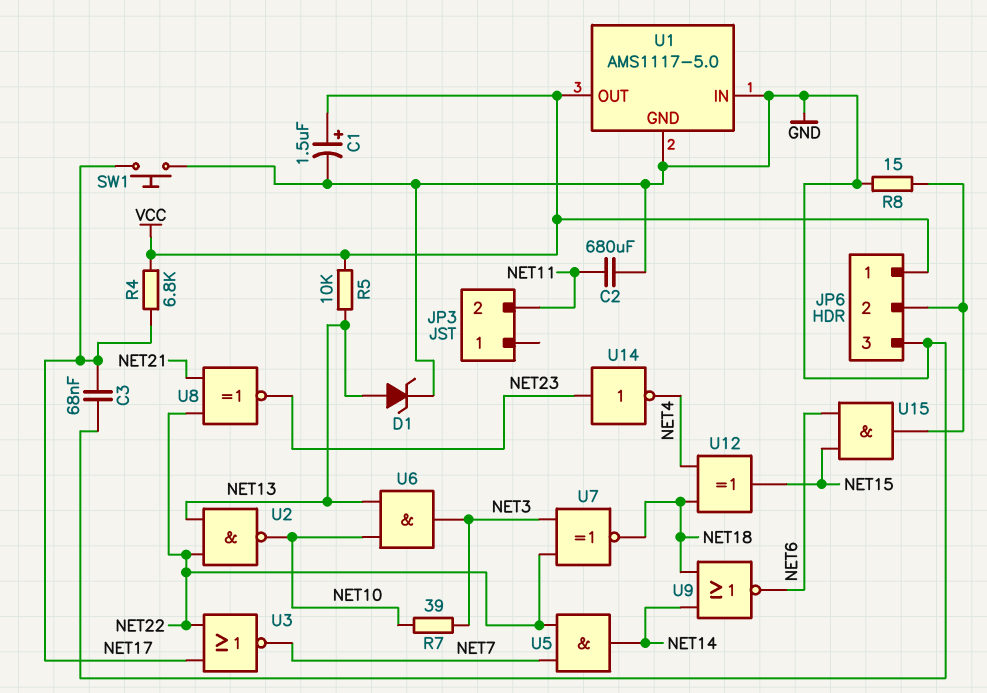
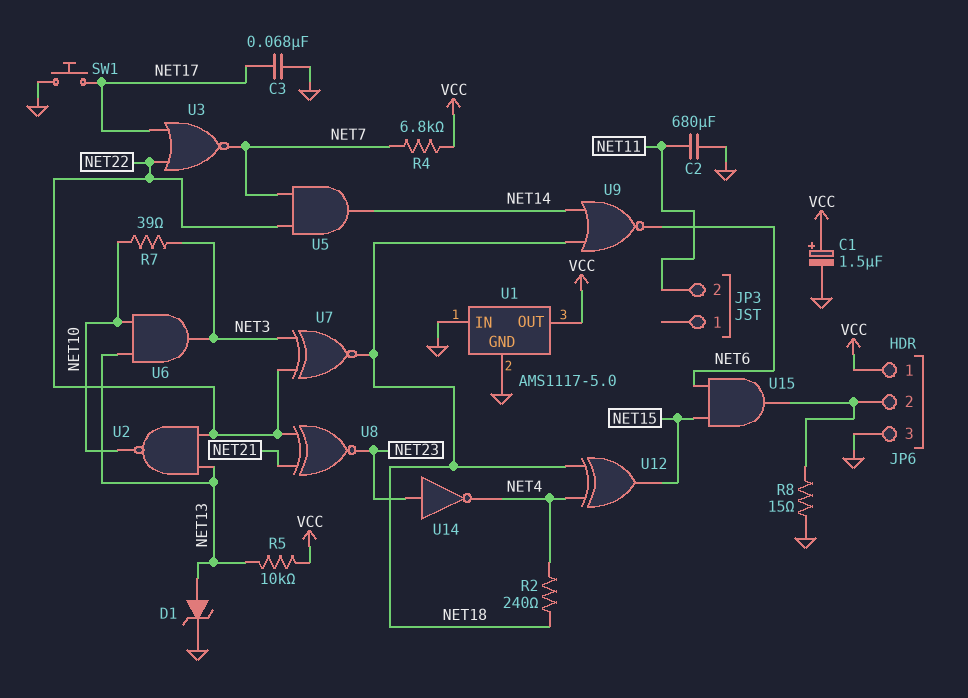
R2: none -> 240 (NET4, NET18)
R4: 6.8k (NET17, VCC) -> 6.8k (NET7, VCC)

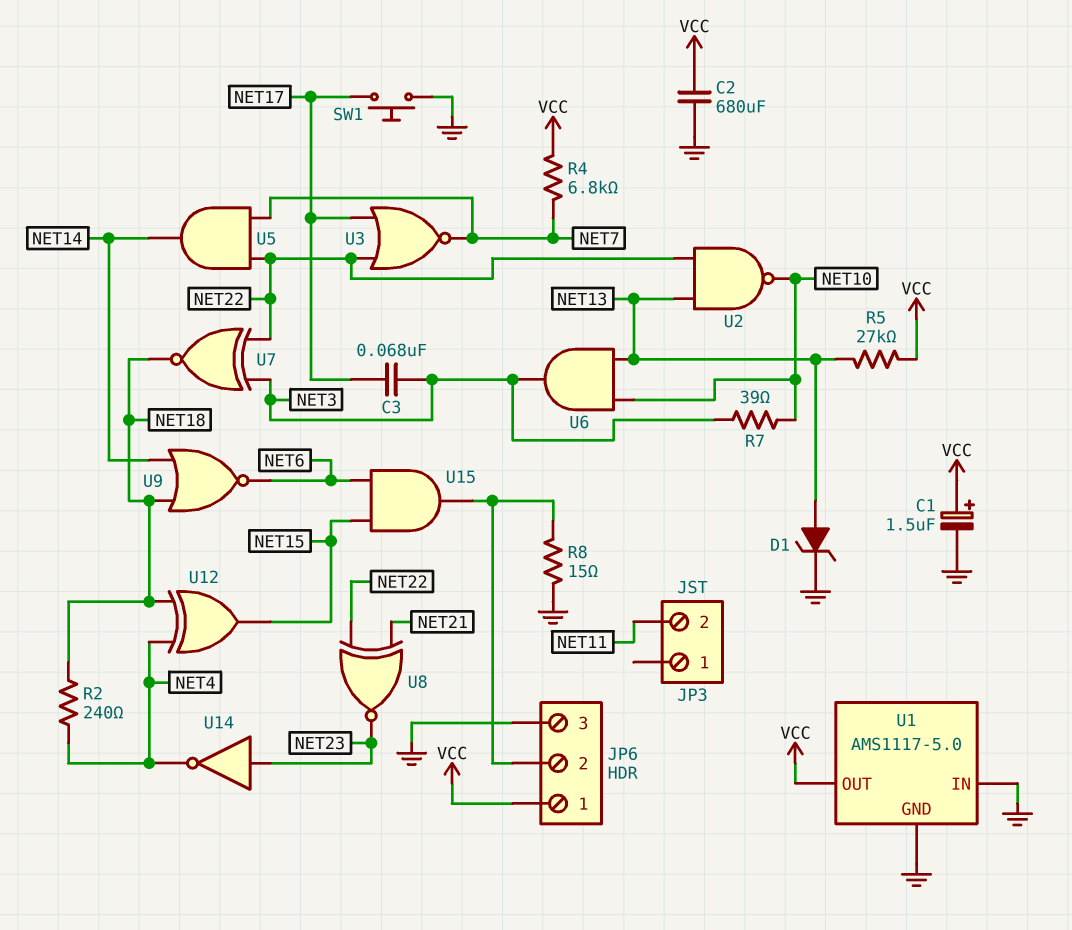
C2: 680uF (GND, NET11) -> 680uF (GND, VCC)
C3: 68nF (GND, NET17) -> 68nF (NET3, NET17)
R5: 10k (NET13, VCC) -> 27k (NET13, VCC)

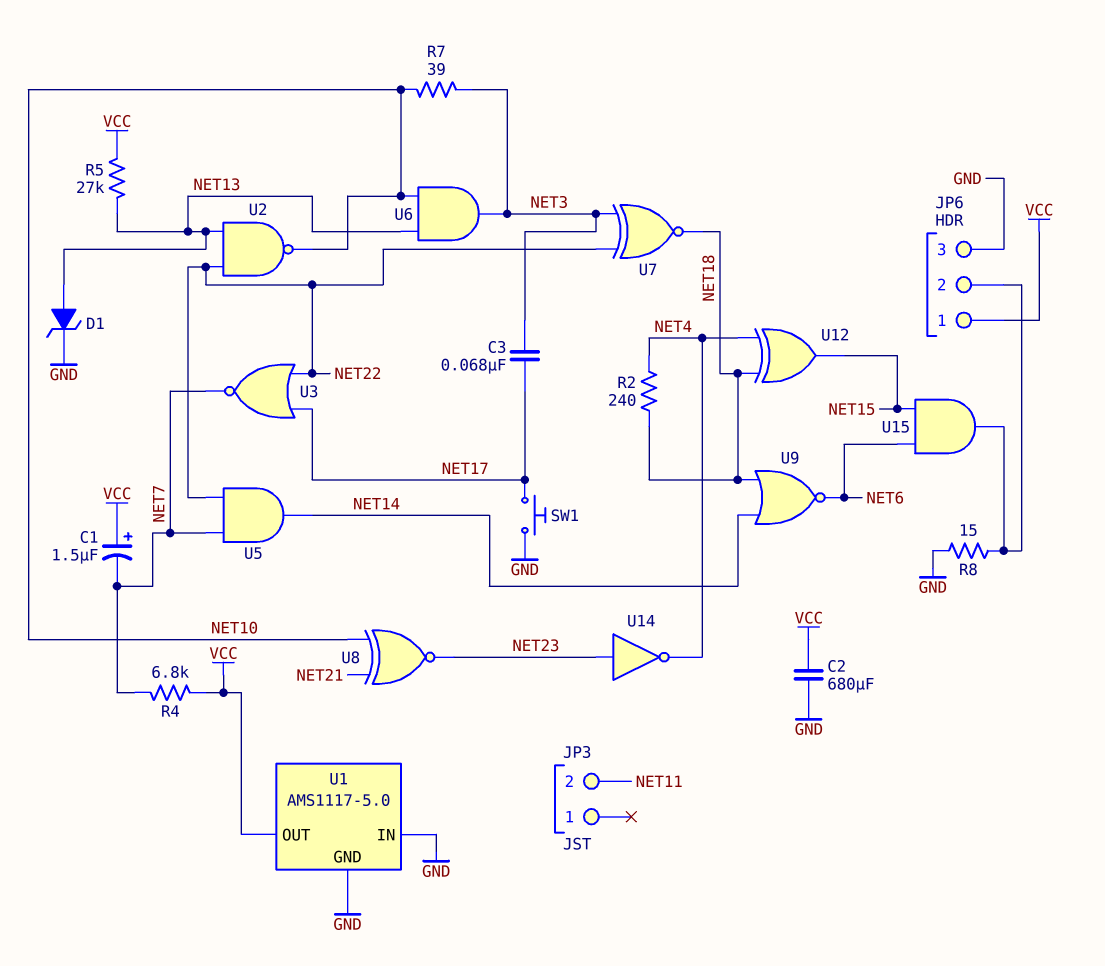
C1: 1.5uF (plus VCC, minus GND) -> 1.5uF (plus VCC, minus NET7)
U8: XNOR (in NET21, in NET22, out NET23) -> XNOR (in NET10, in NET21, out NET23)

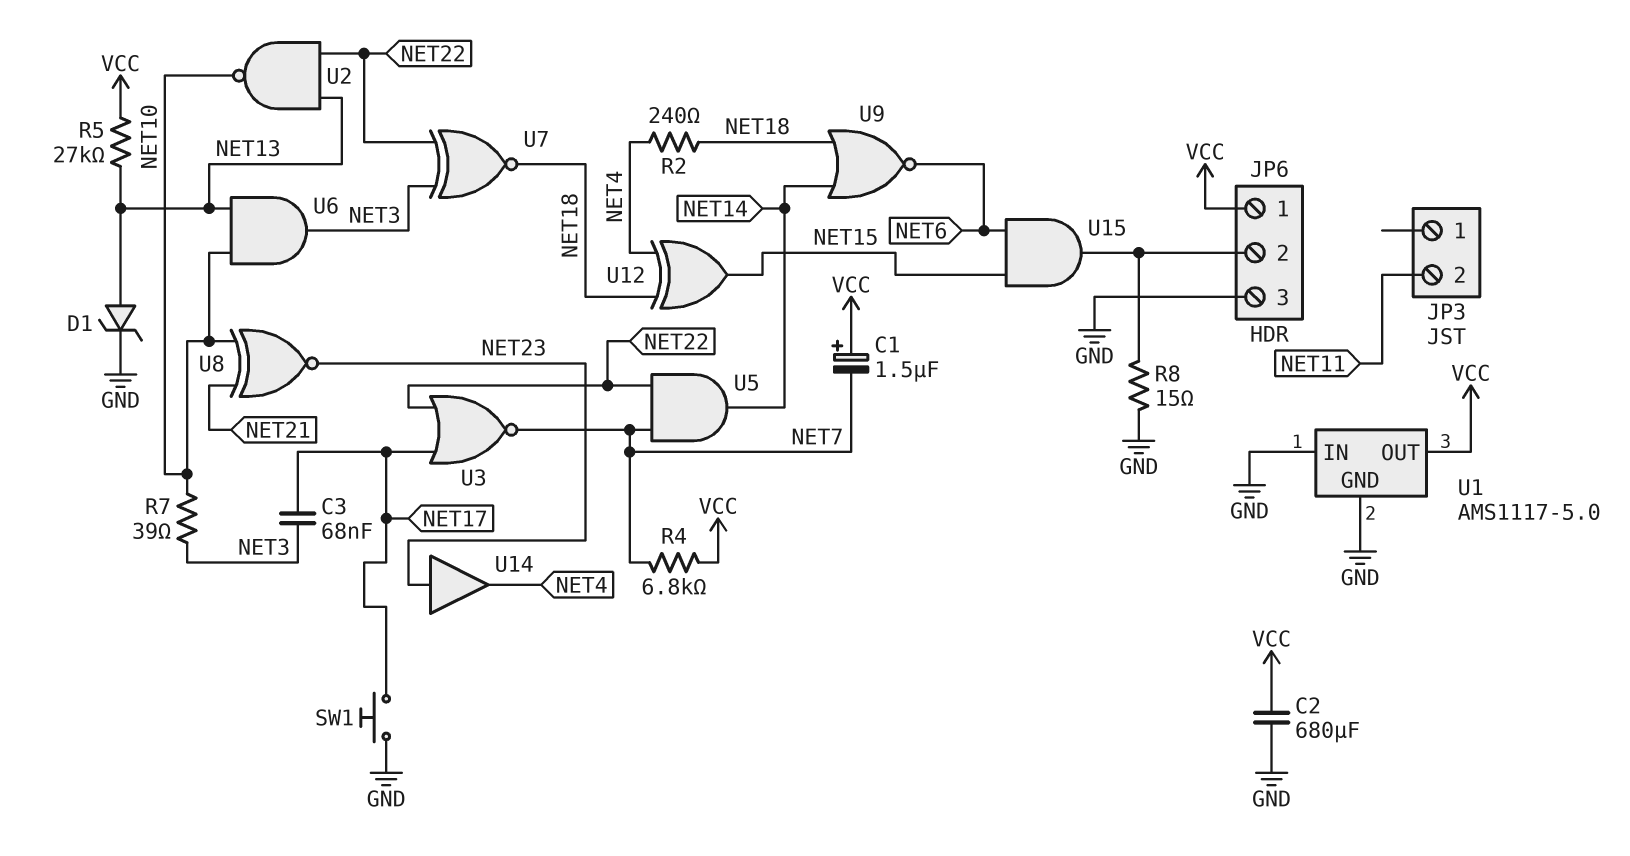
U14: NOT (in NET23, out NET4) -> buffer (in NET23, out NET4)

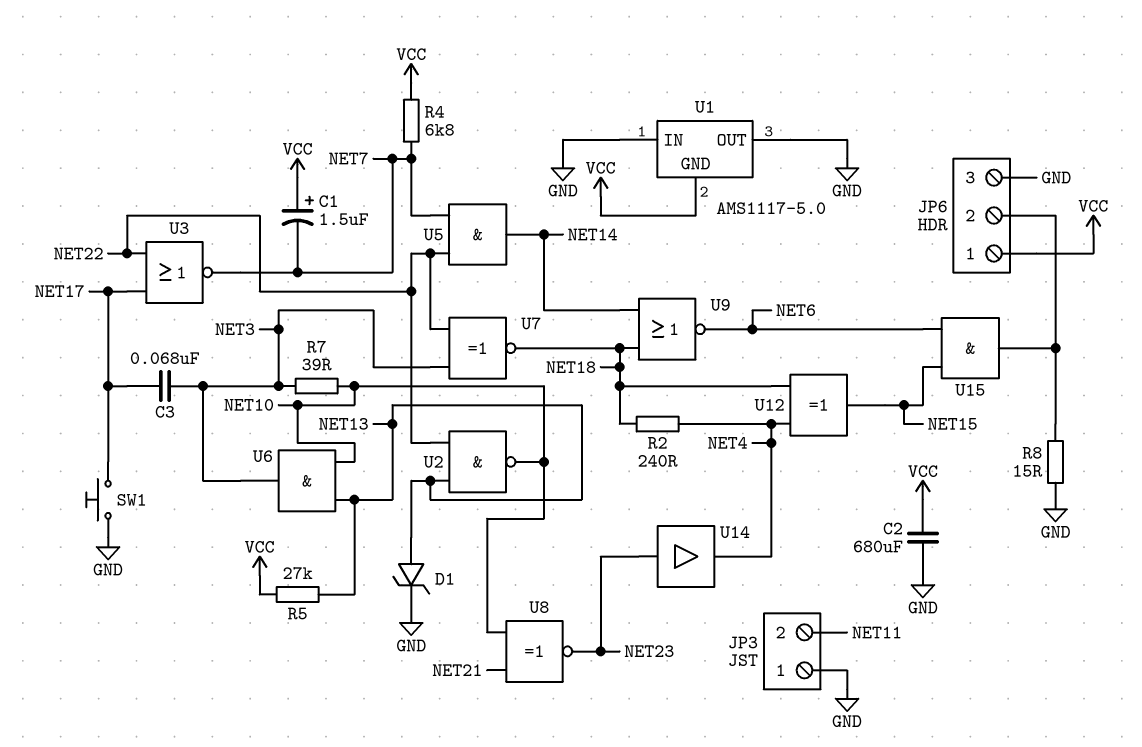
JP3 pin 1: none -> GND
U1 pin GND: GND -> VCC
U1 pin OUT: VCC -> GND

